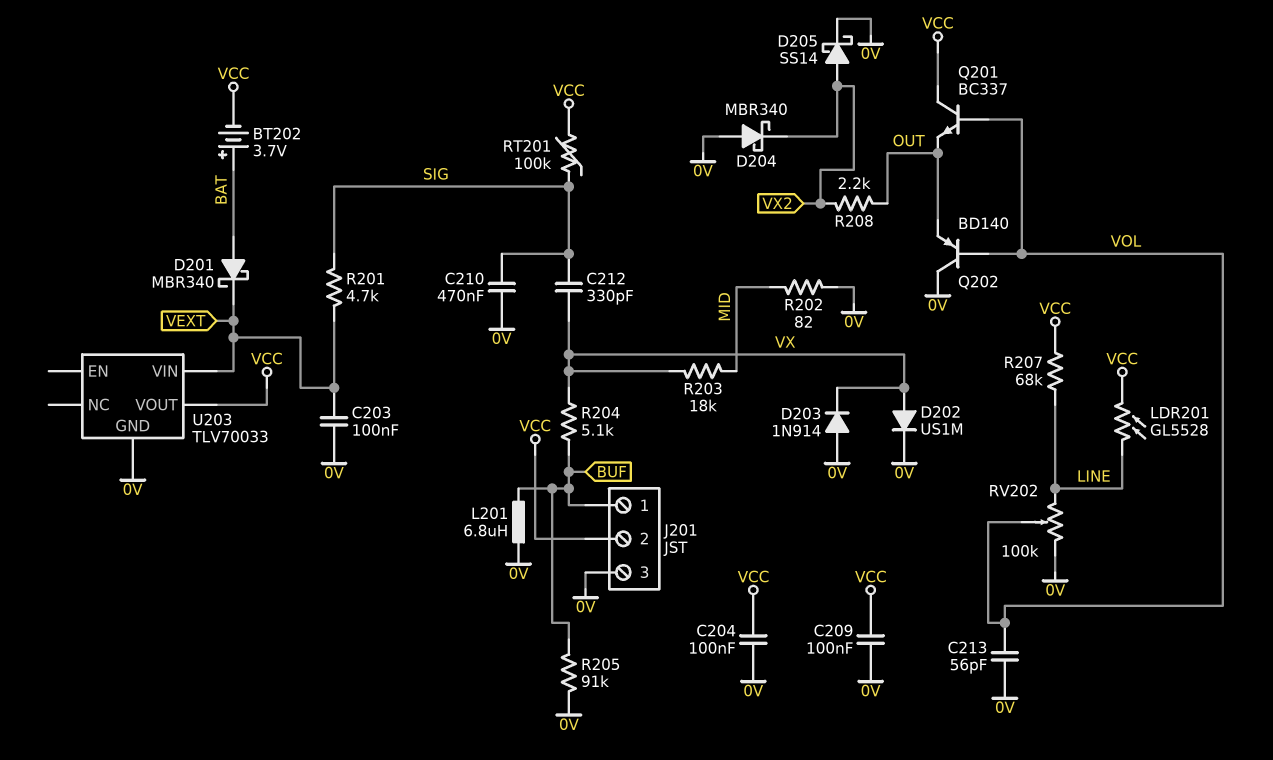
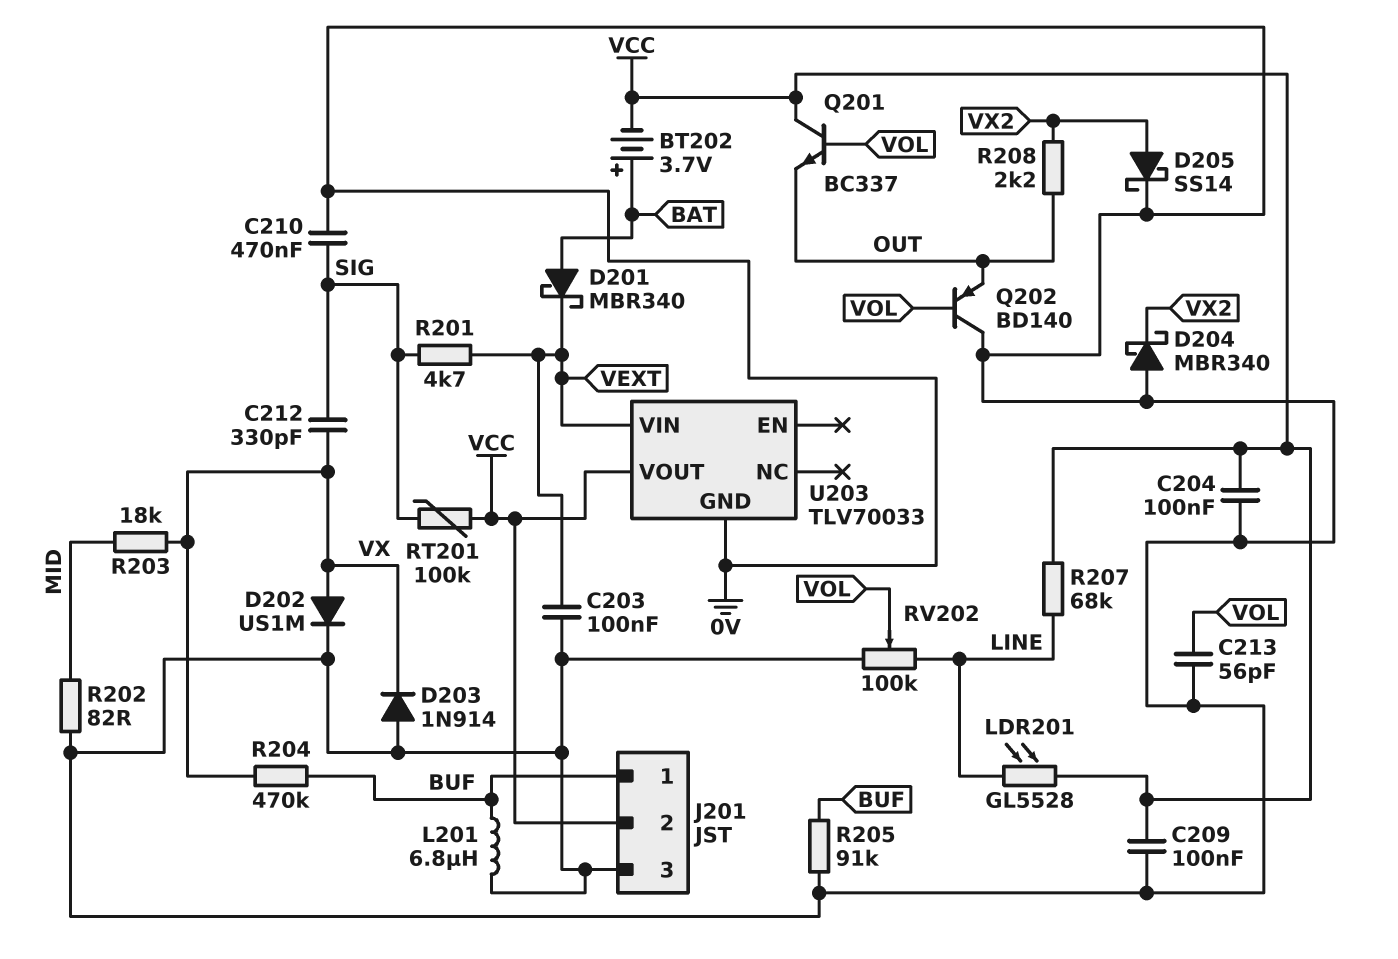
R204: 5.1k (BUF, VX) -> 470k (BUF, VX)

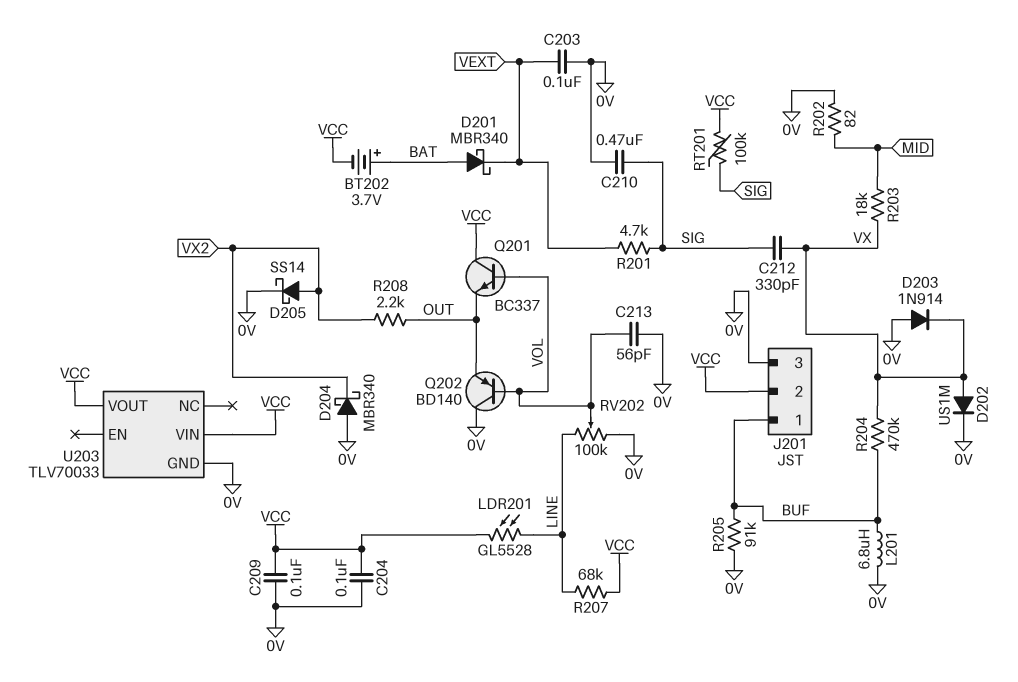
U203 pin VIN: VEXT -> VCC

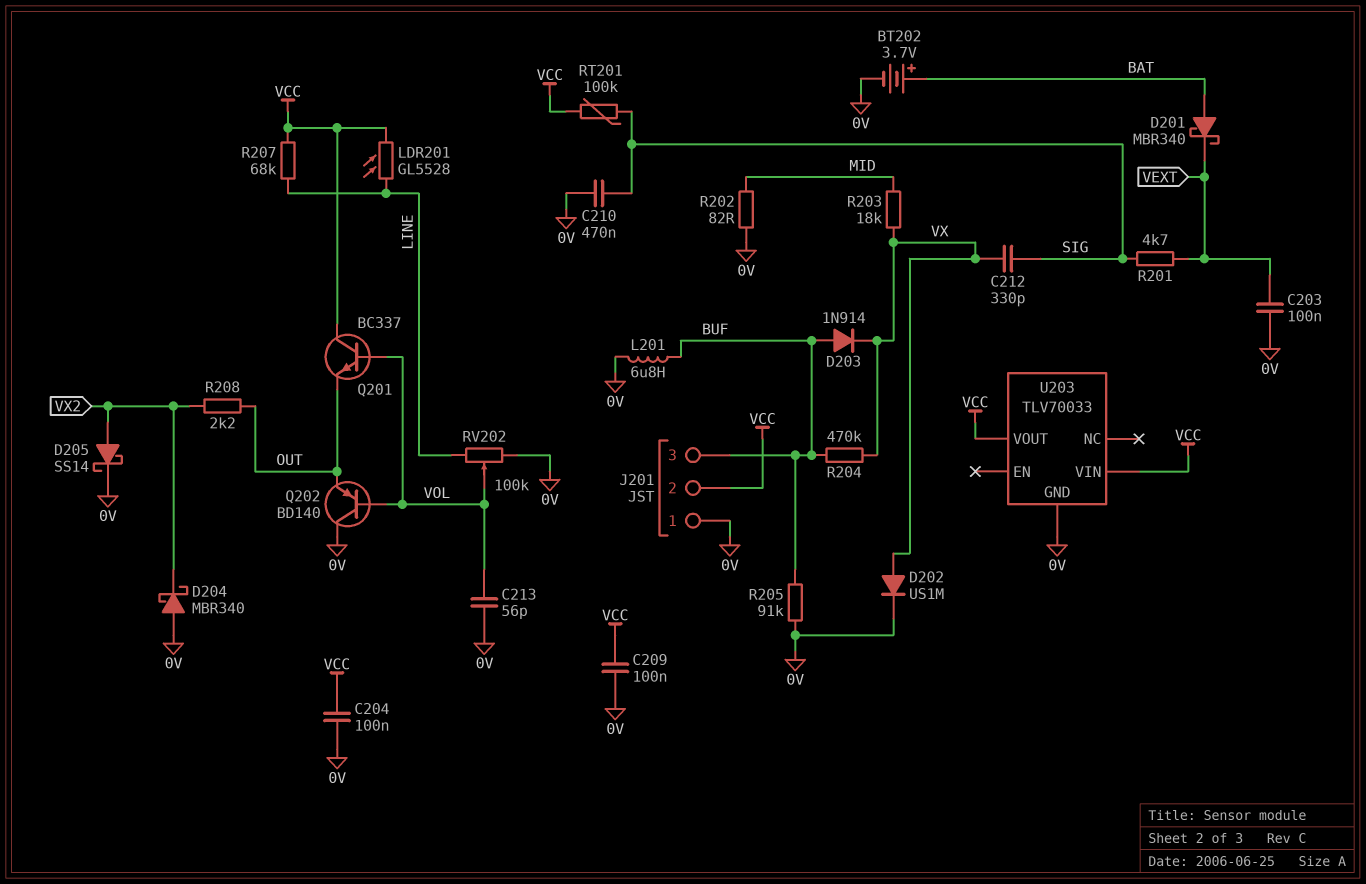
BT202: 3.7V (plus BAT, minus VCC) -> 3.7V (plus BAT, minus 0V)
D203: diode 1N914 (A 0V, K VX) -> diode 1N914 (A BUF, K VX)
J201 pin 1: BUF -> 0V
J201 pin 3: 0V -> BUF

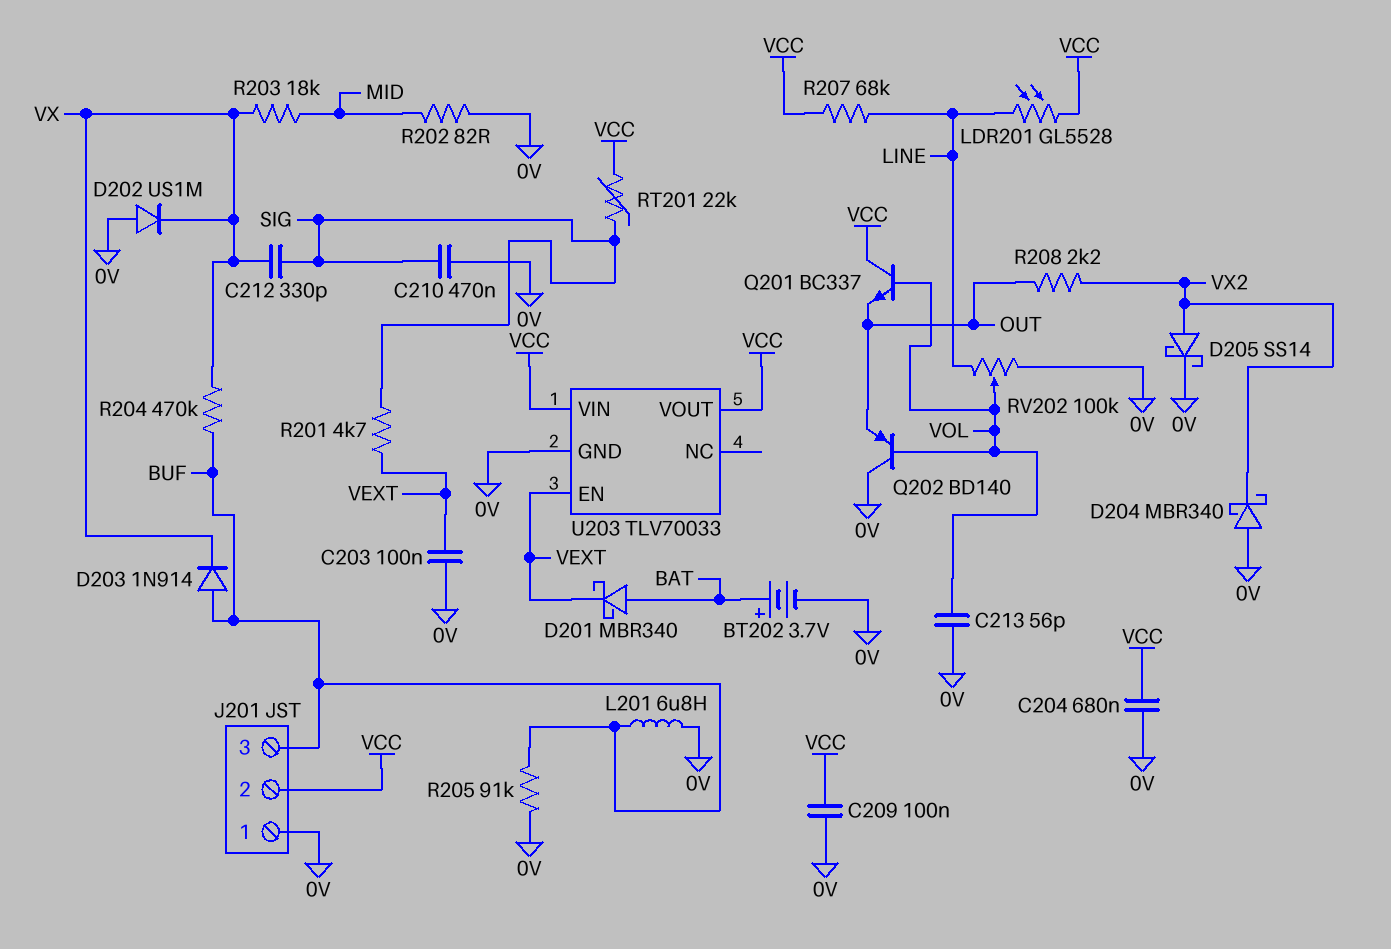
C204: 100nF (0V, VCC) -> 680nF (0V, VCC)
D202: diode US1M (A VX, K 0V) -> diode US1M (A 0V, K VX)
RT201: 100k (SIG, VCC) -> 22k (SIG, VCC)
U203 pin EN: none -> VEXT

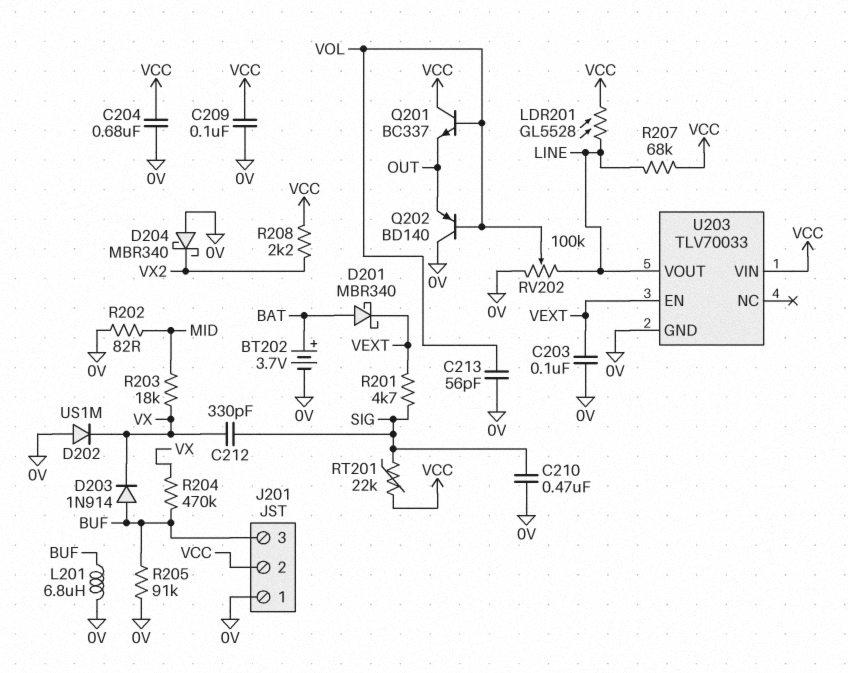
D205: schottky SS14 (A VX2, K 0V) -> none
R208: 2.2k (OUT, VX2) -> 2.2k (VCC, VX2)
U203 pin VOUT: VCC -> LINE

